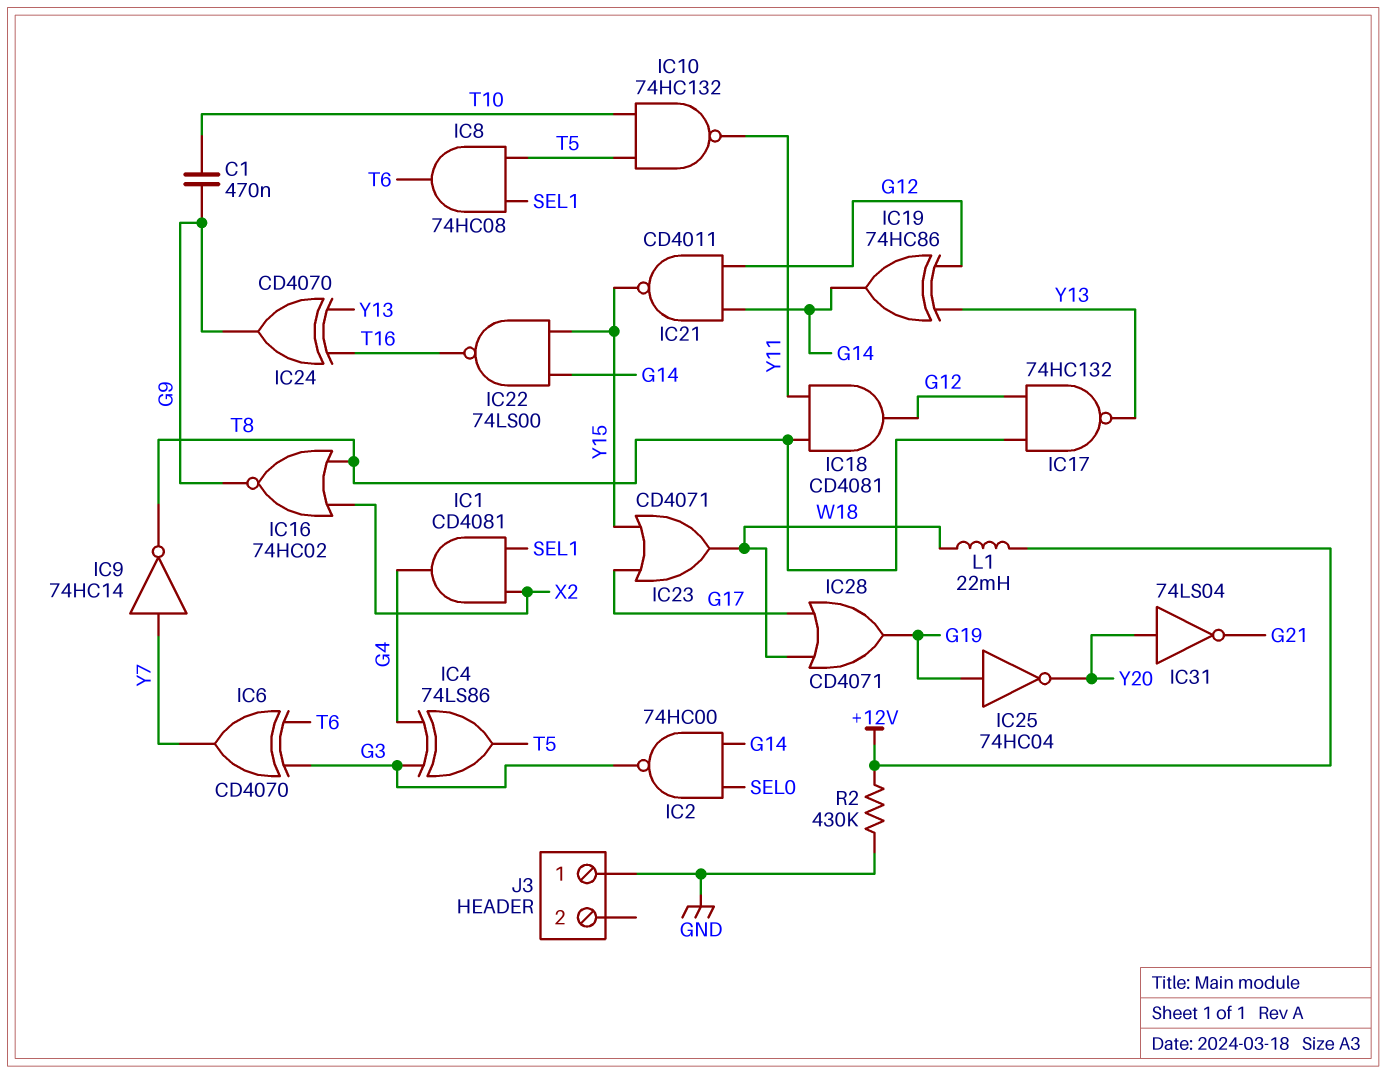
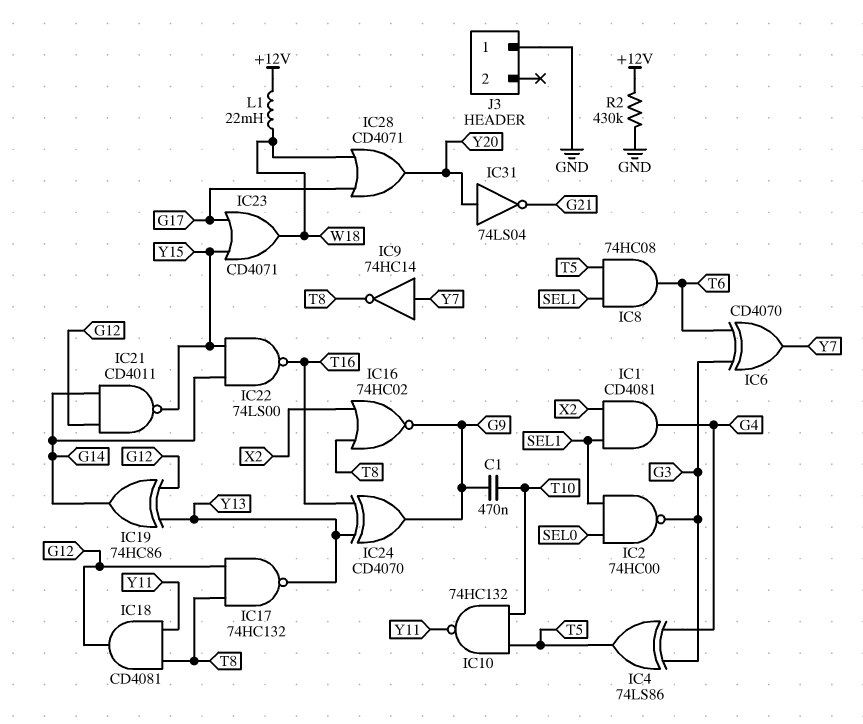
IC2: NAND 74HC00 (in G14, in SEL0, out G3) -> NAND 74HC00 (in SEL0, in SEL1, out G3)
IC25: NOT 74HC04 (in G19, out Y20) -> none
IC28: OR CD4071 (in G17, in W18, out G19) -> OR CD4071 (in G17, in W18, out Y20)

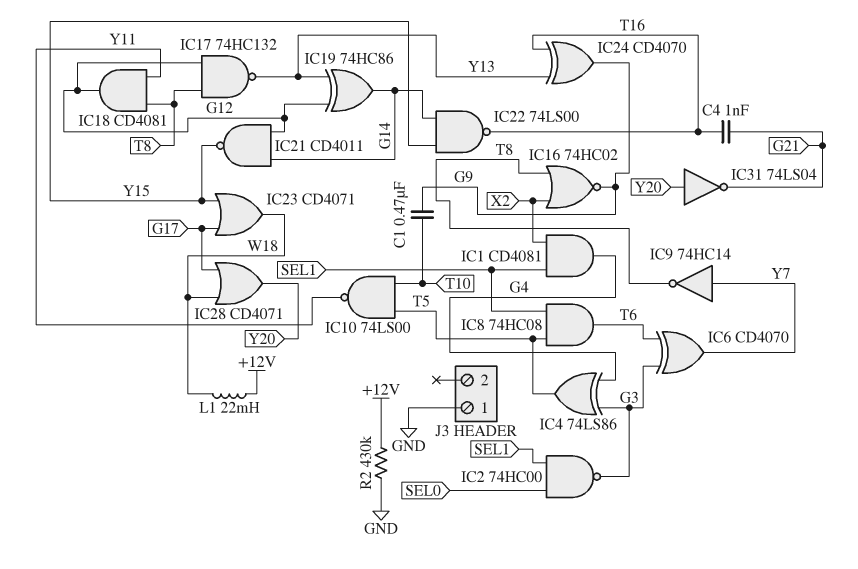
C4: none -> 1nF (G21, T16)
IC10: NAND 74HC132 (in T5, in T10, out Y11) -> NAND 74LS00 (in T5, in T10, out Y11)

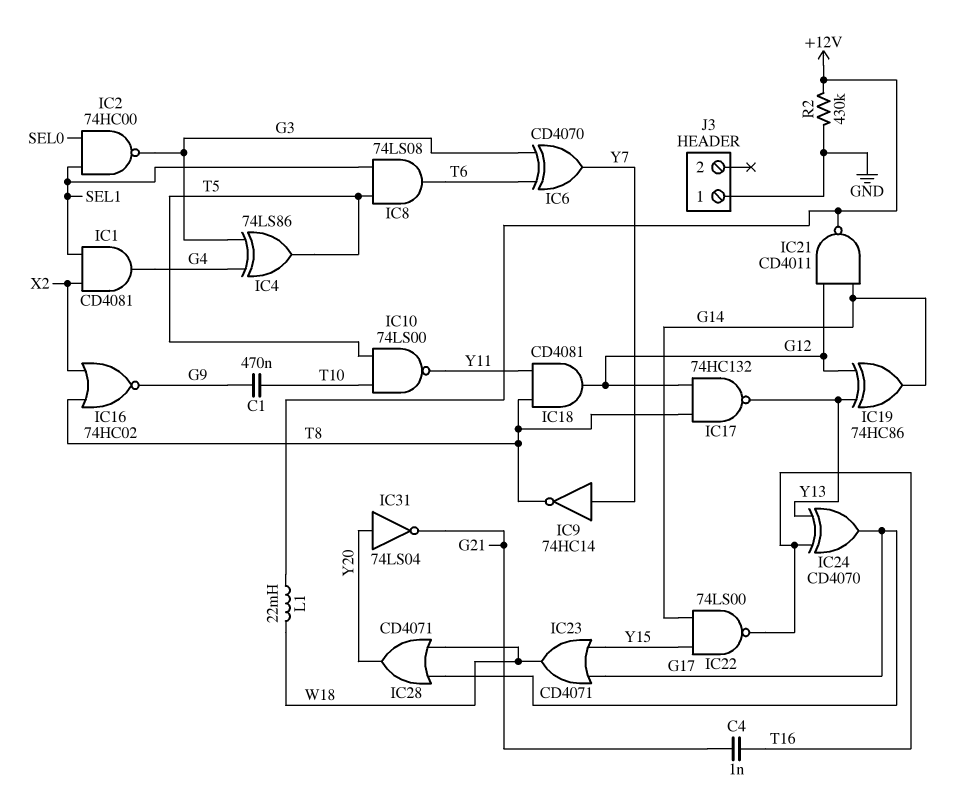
IC8: AND 74HC08 (in SEL1, in T5, out T6) -> AND 74LS08 (in SEL1, in T5, out T6)
IC21: NAND CD4011 (in G12, in G14, out Y15) -> NAND CD4011 (in G12, in G14, out +12V)
IC24: XOR CD4070 (in T16, in Y13, out G9) -> XOR CD4070 (in T16, in Y13, out G17)

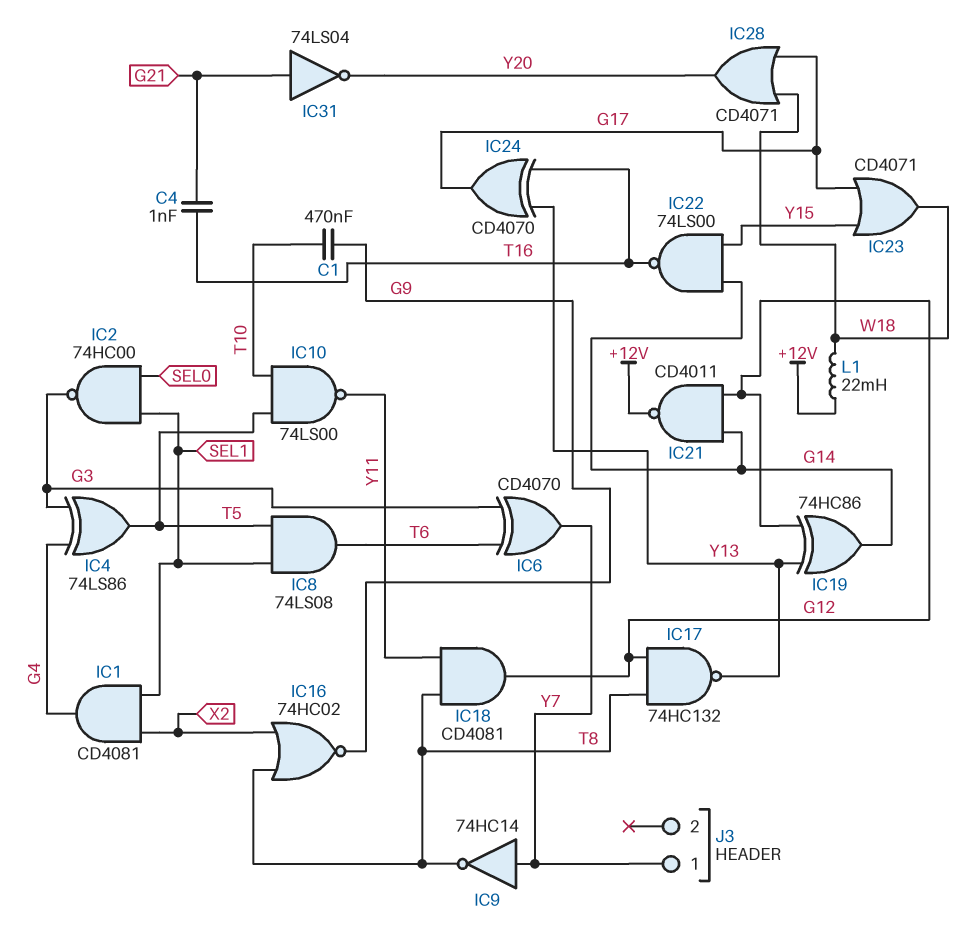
IC31: NOT 74LS04 (in Y20, out G21) -> NOT 74LS04 (in G21, out Y20)
J3 pin 1: GND -> Y7
R2: 430k (+12V, GND) -> none

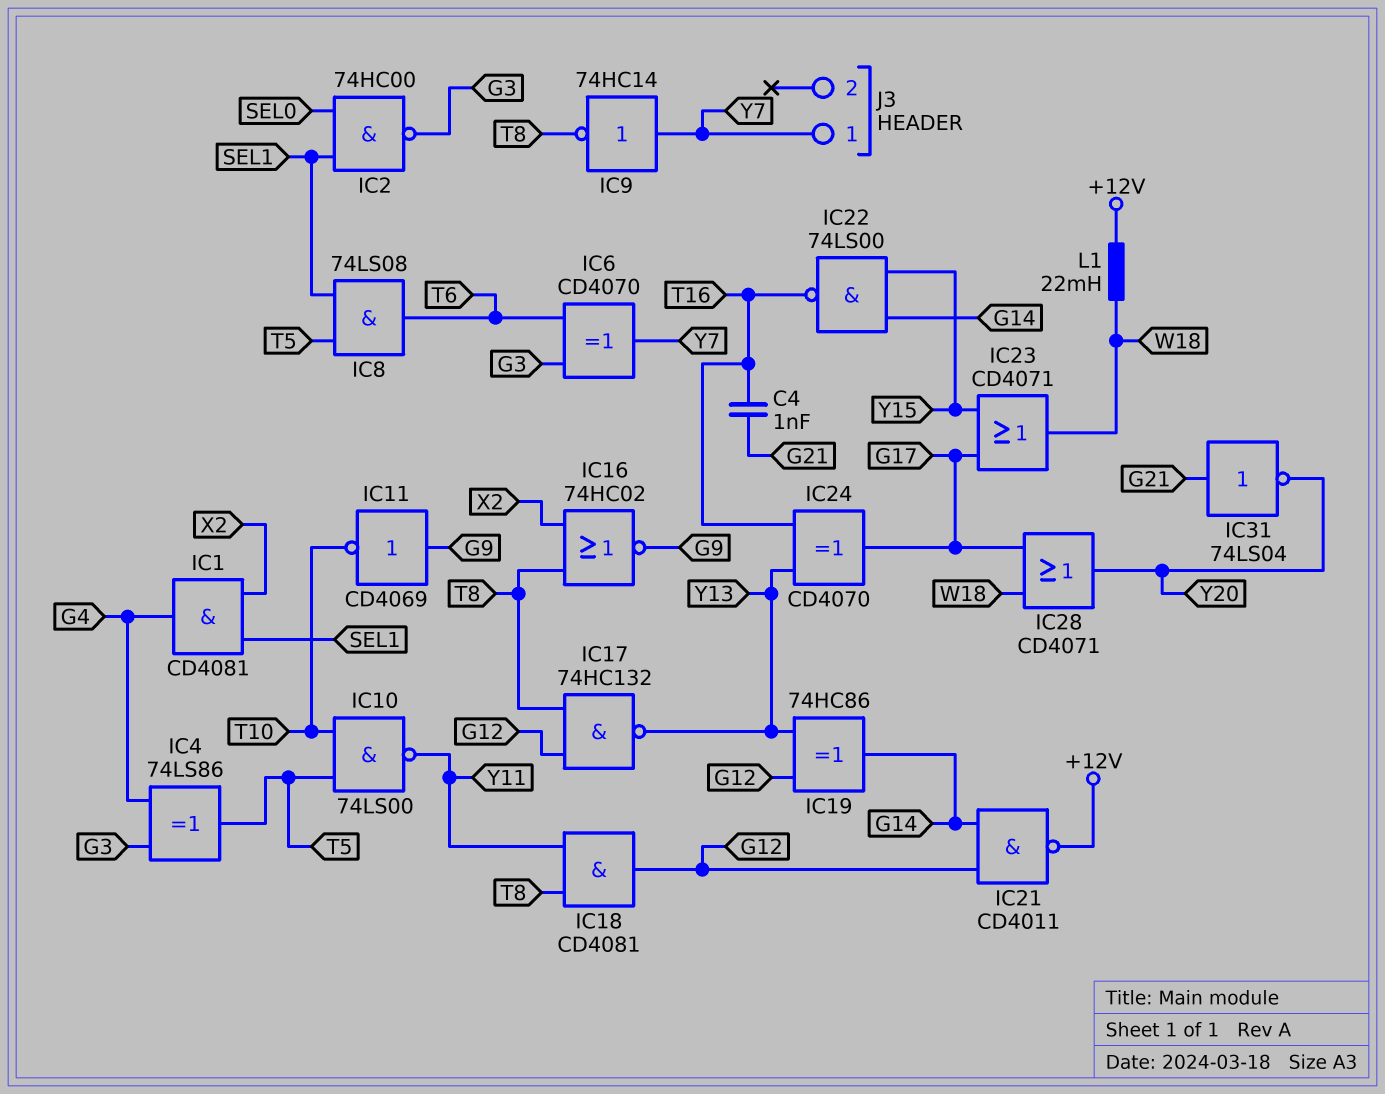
C1: 470nF (G9, T10) -> none
IC11: none -> NOT CD4069 (in G9, out T10)

